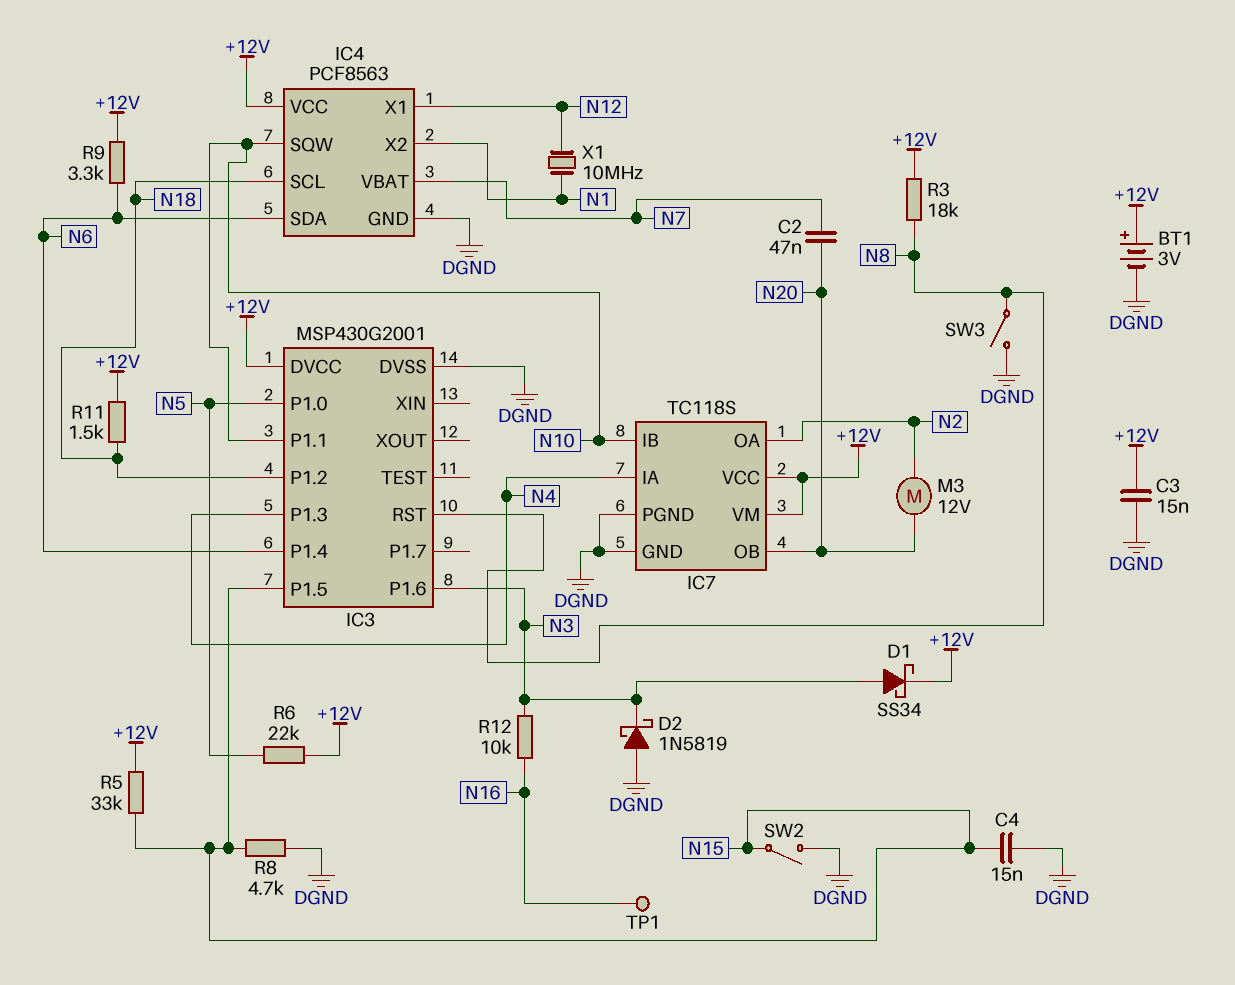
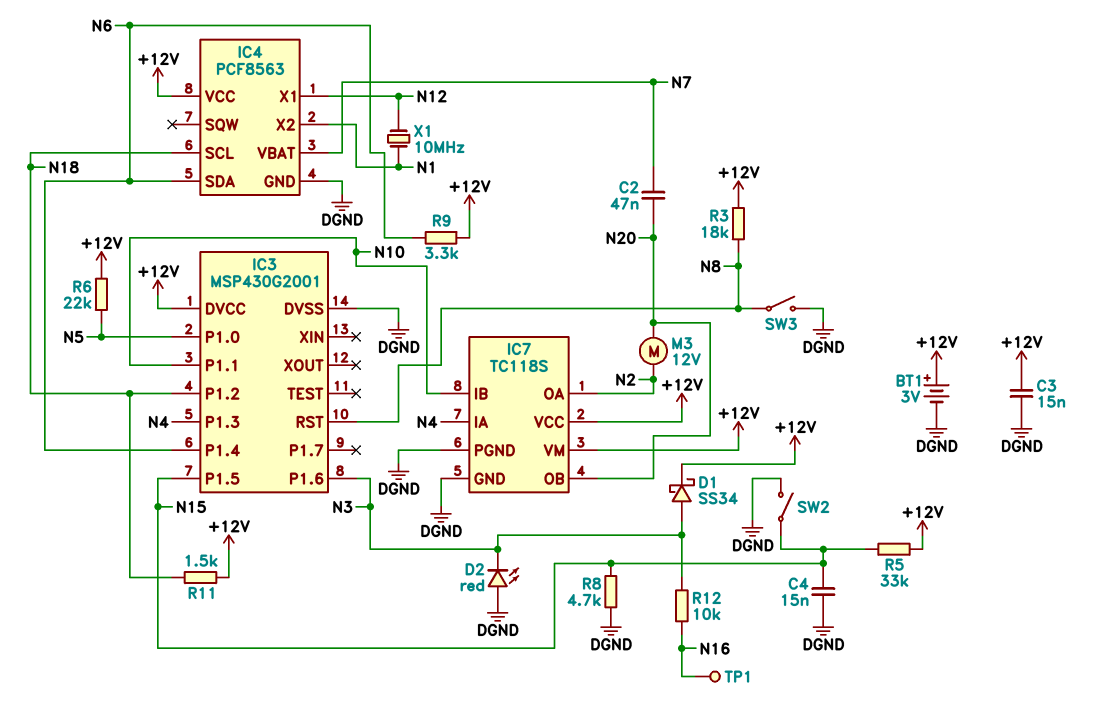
D2: schottky 1N5819 (A DGND, K N3) -> LED red (A DGND, K N3)
IC4 pin SQW: N10 -> none

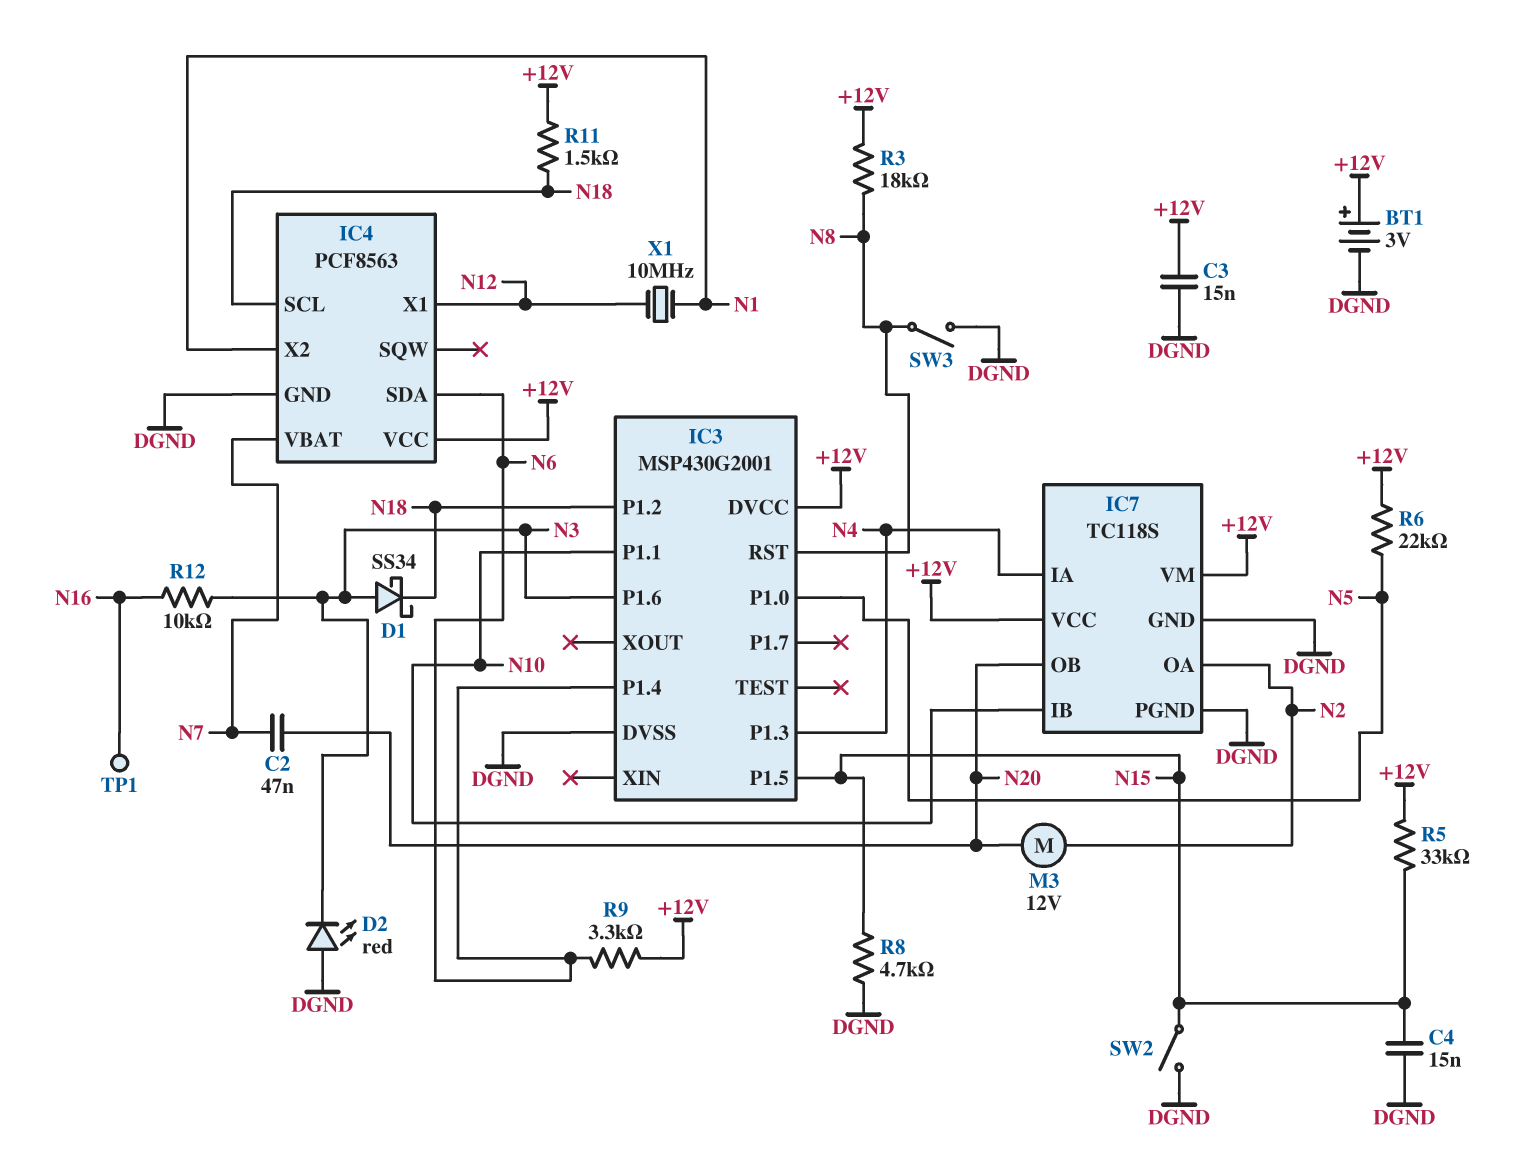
D1: schottky SS34 (A N3, K +12V) -> schottky SS34 (A N3, K N18)

